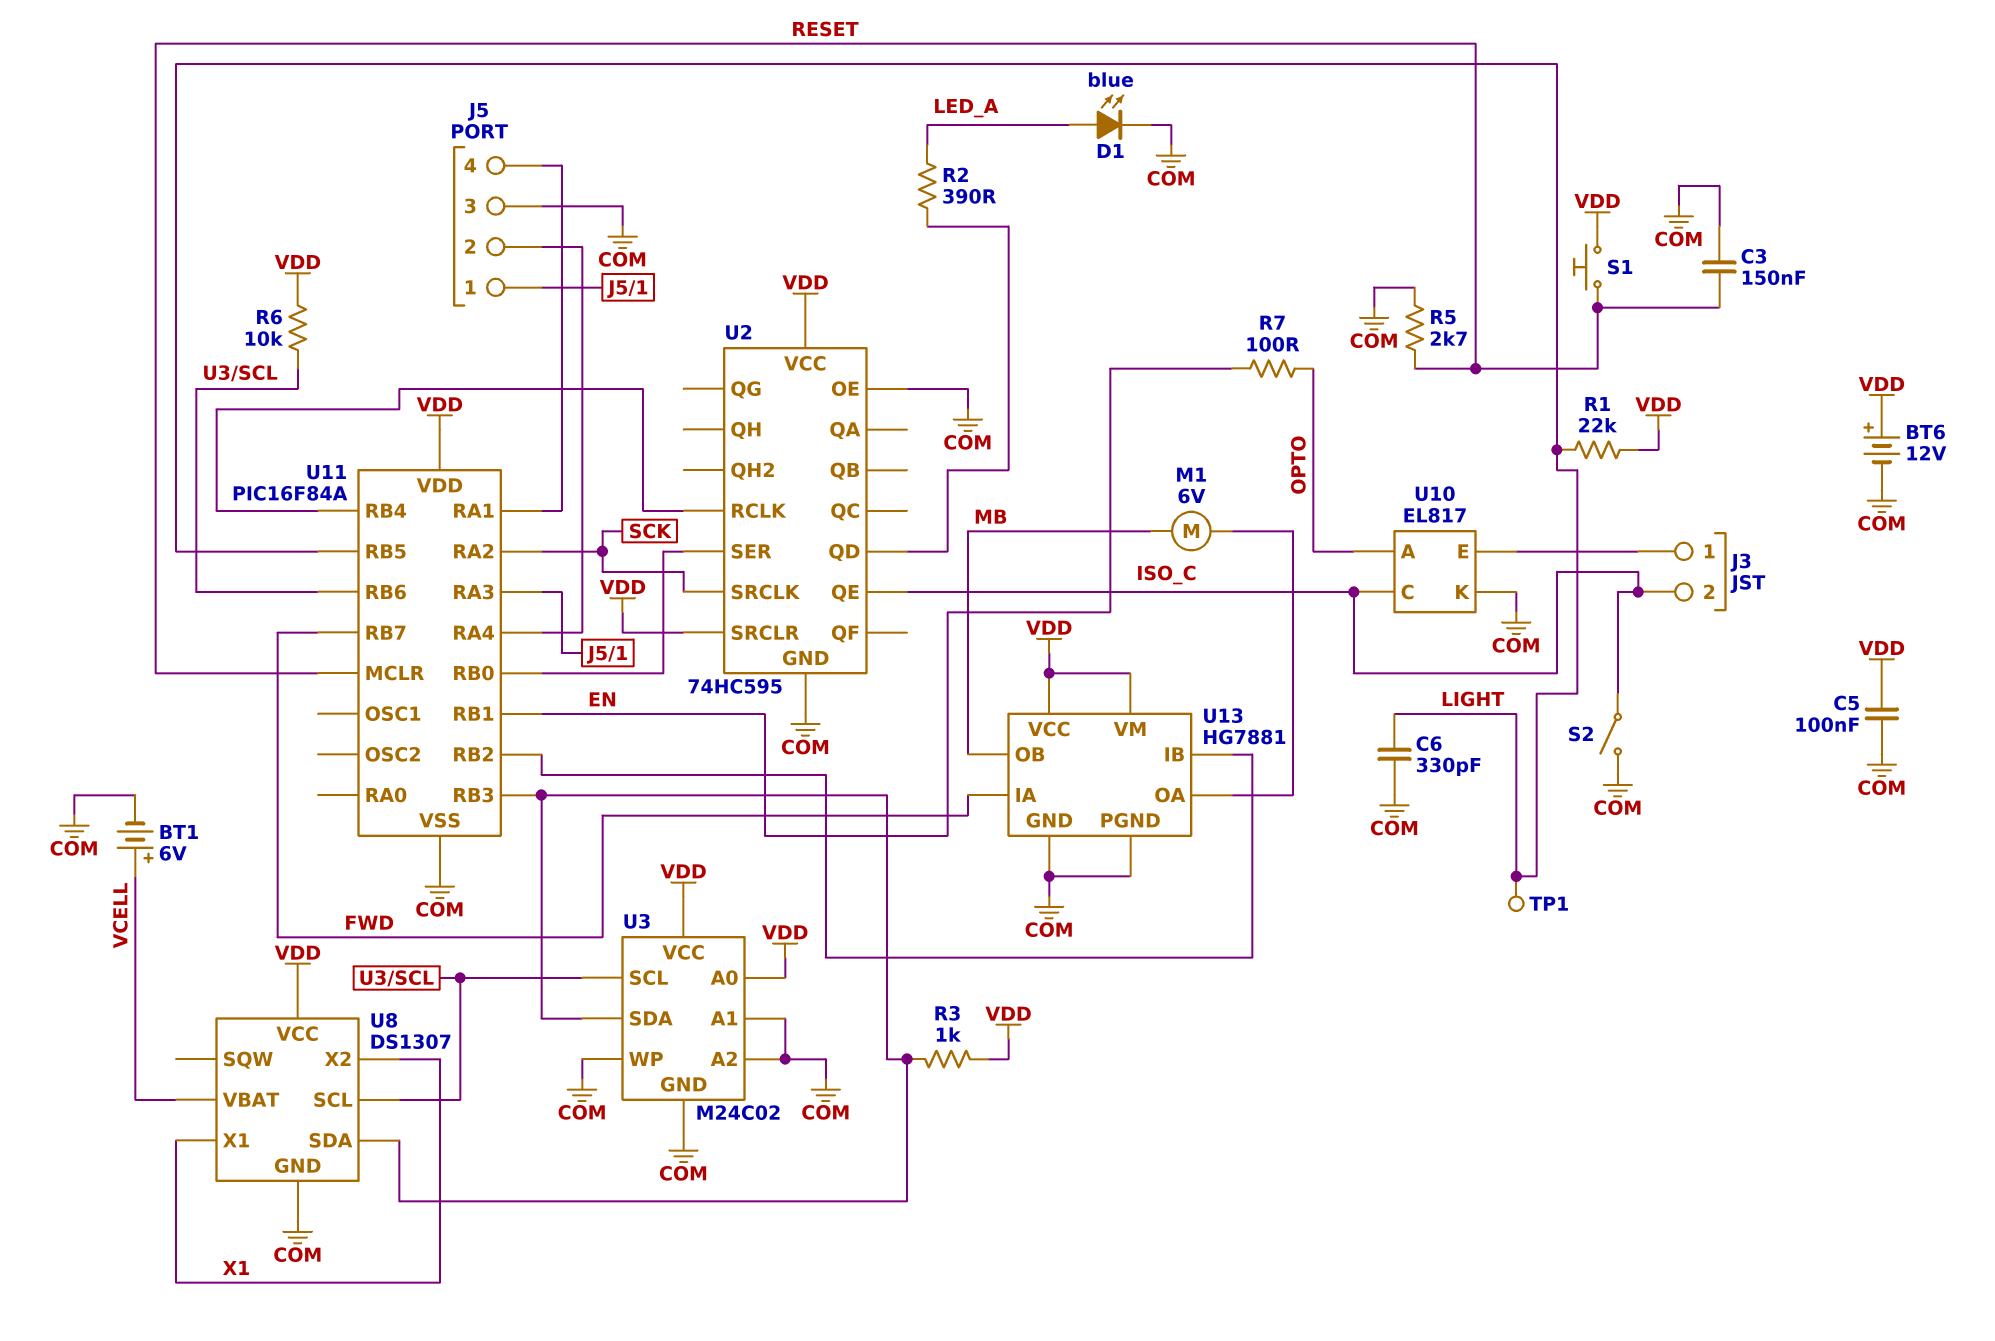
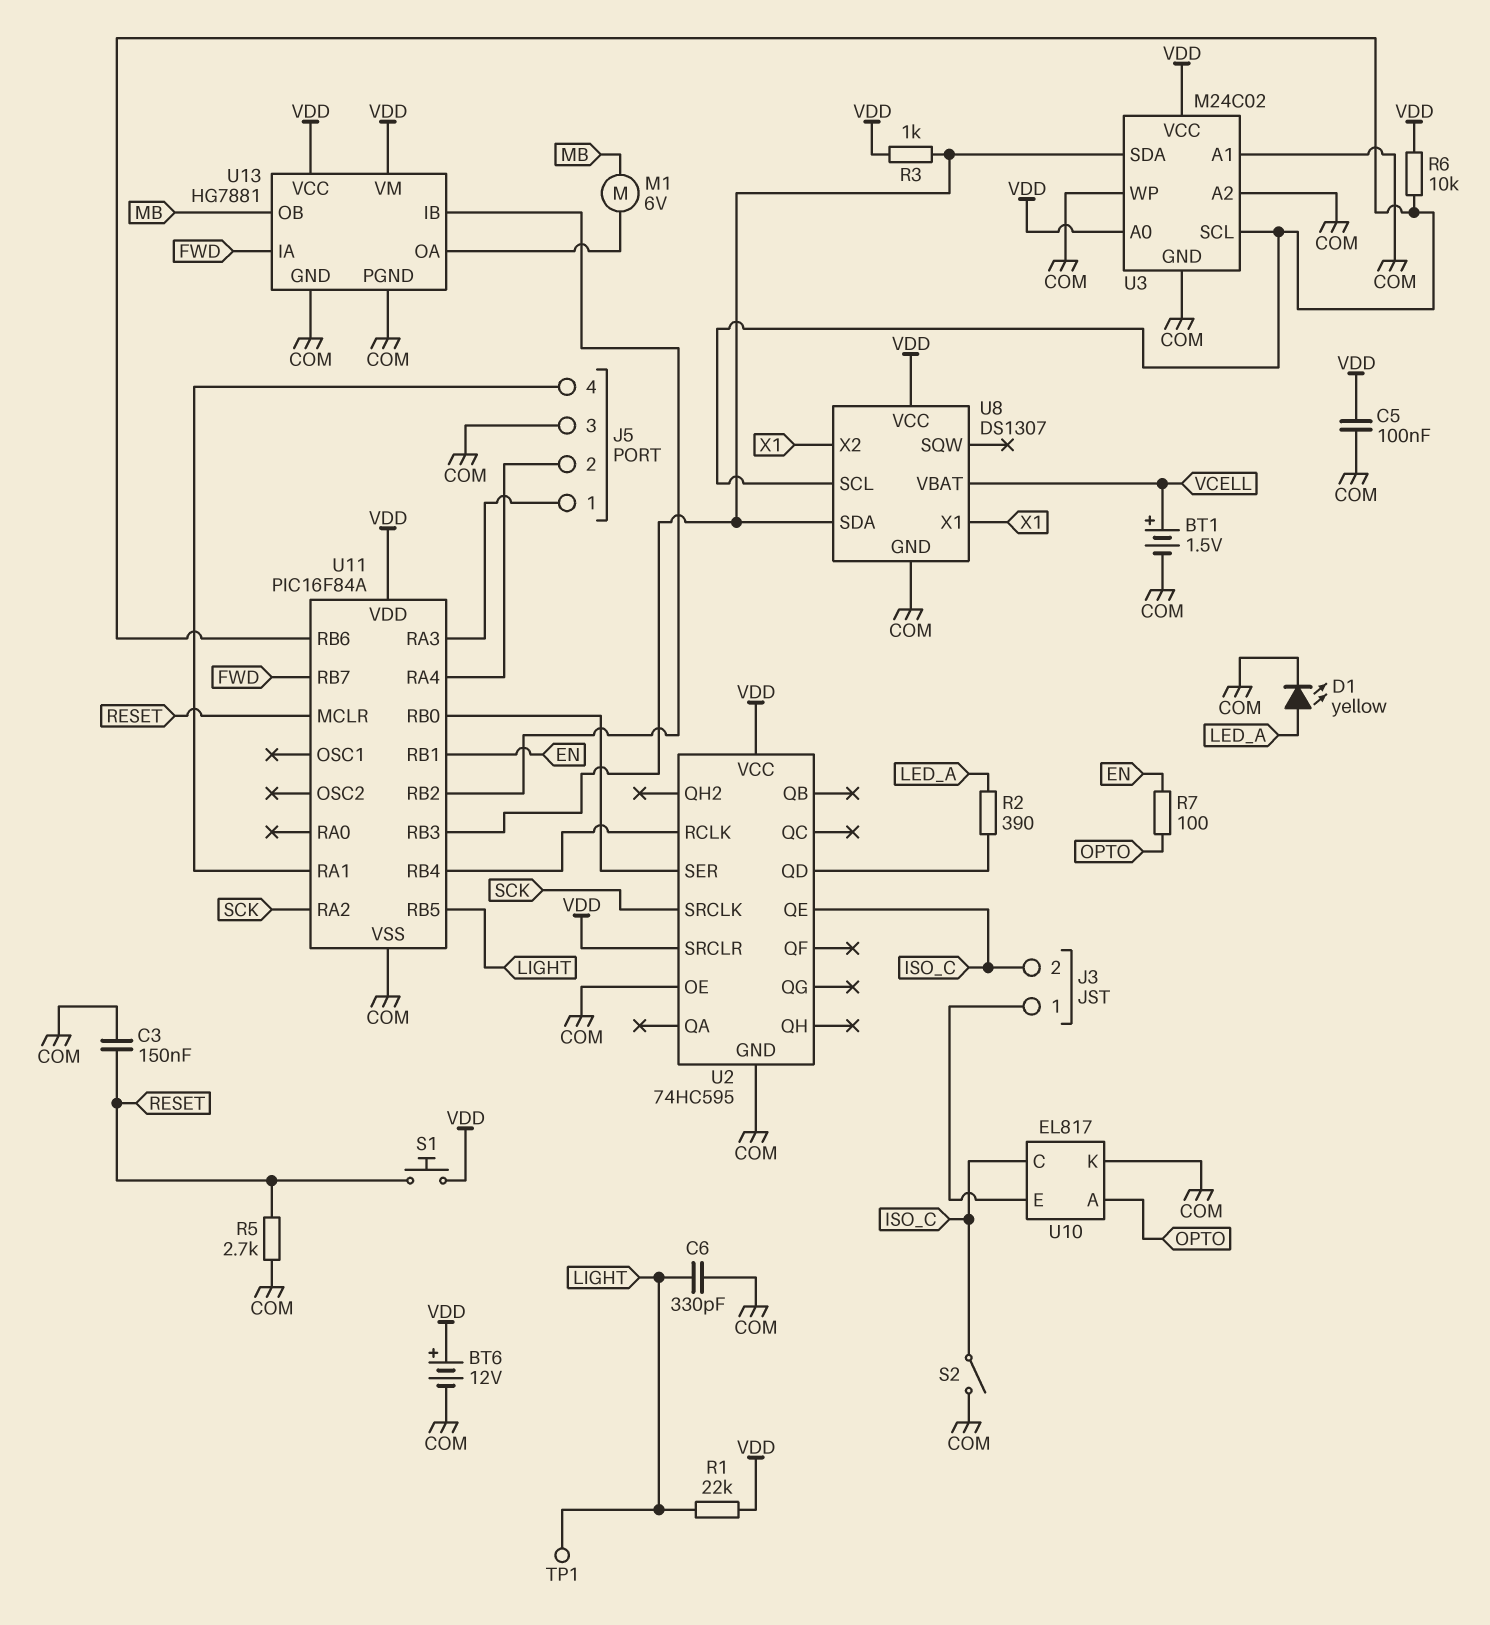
BT1: 6V (plus VCELL, minus COM) -> 1.5V (plus VCELL, minus COM)
D1: LED blue (A LED_A, K COM) -> LED yellow (A LED_A, K COM)

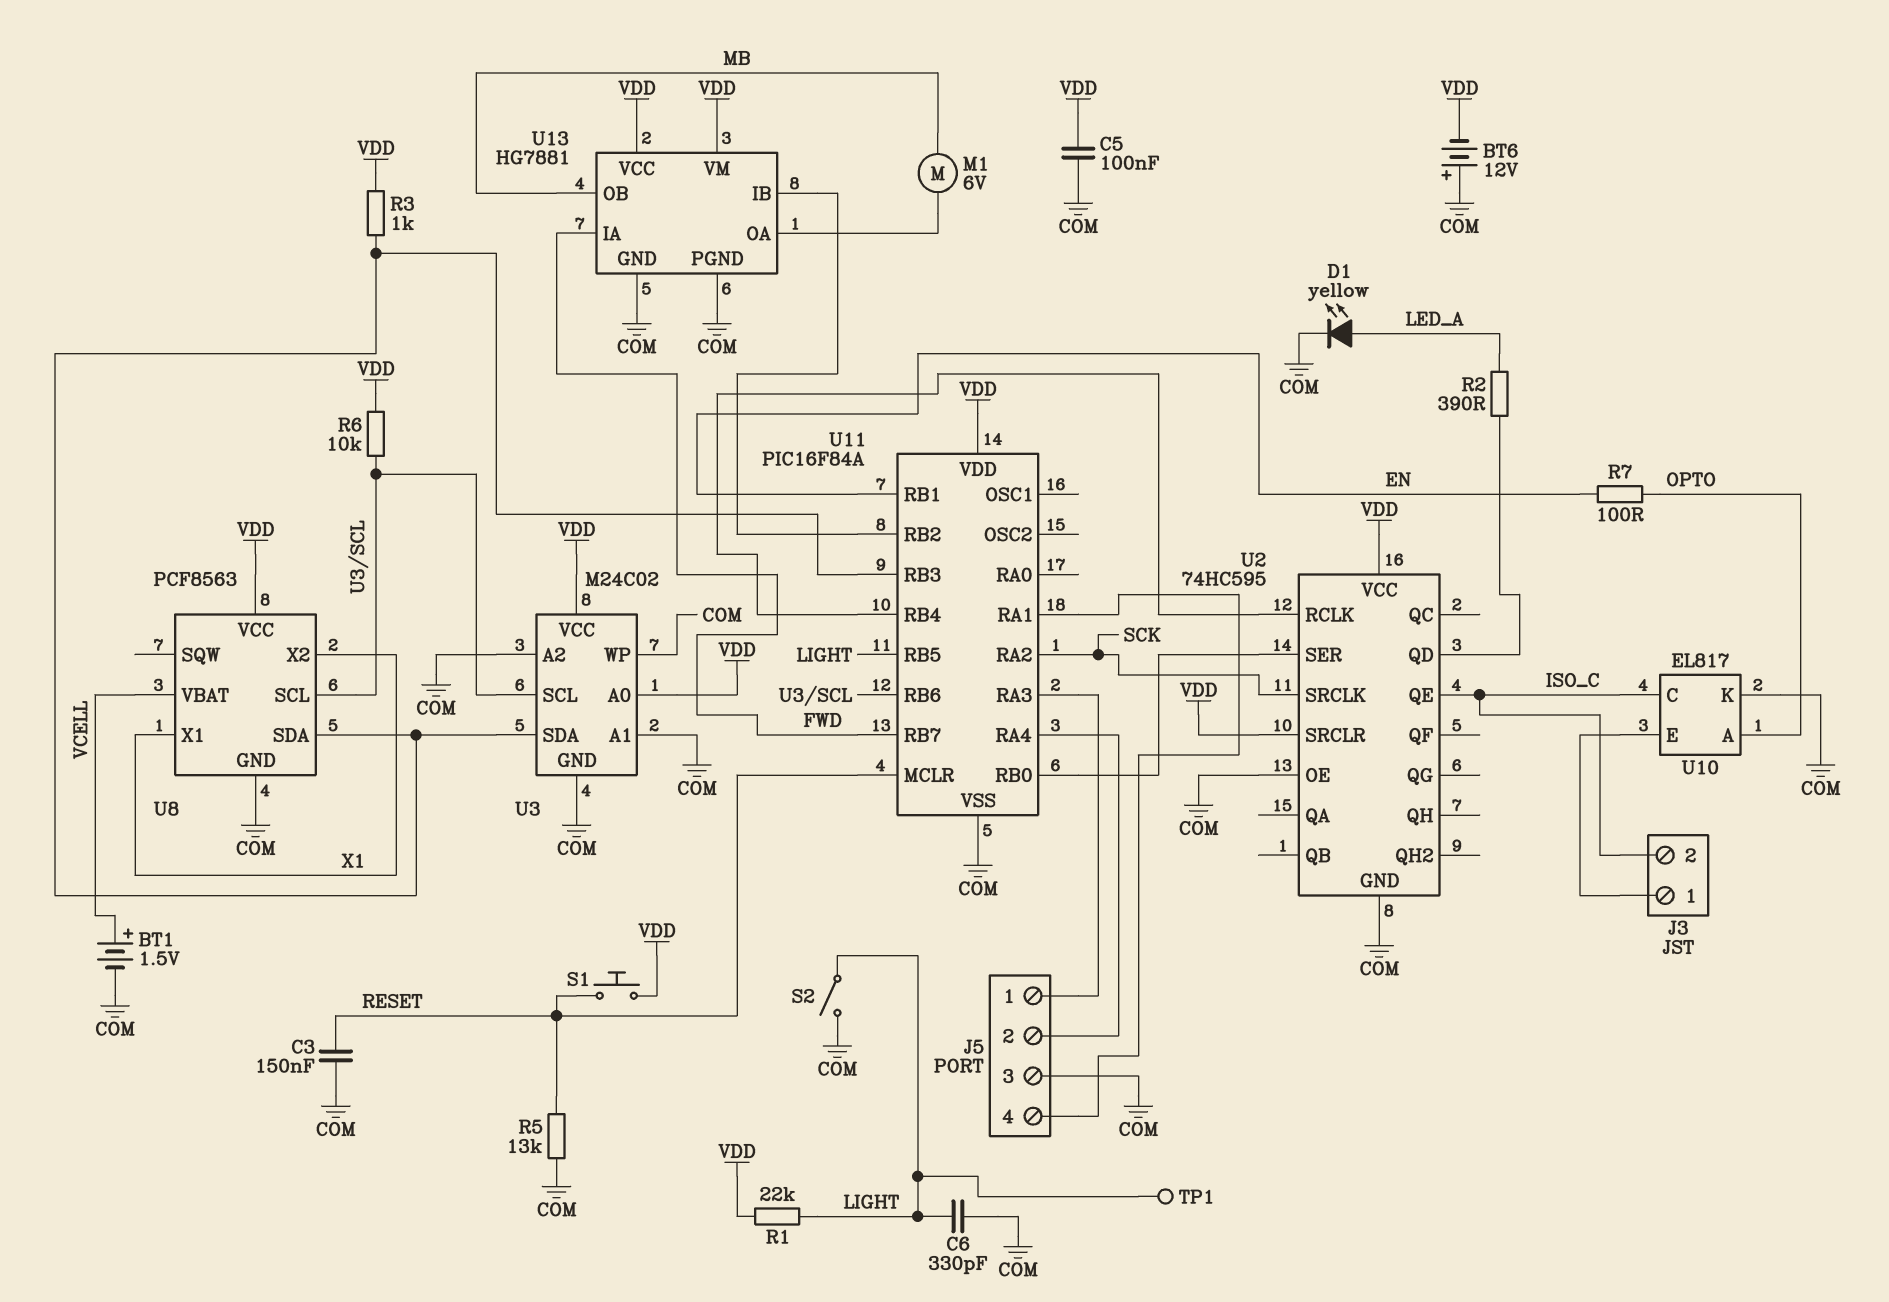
BT6: 12V (plus VDD, minus COM) -> 12V (plus COM, minus VDD)
R5: 2.7k (COM, RESET) -> 13k (COM, RESET)
S2: switch (COM, ISO_C) -> switch (COM, LIGHT)
U8: DS1307 -> PCF8563

